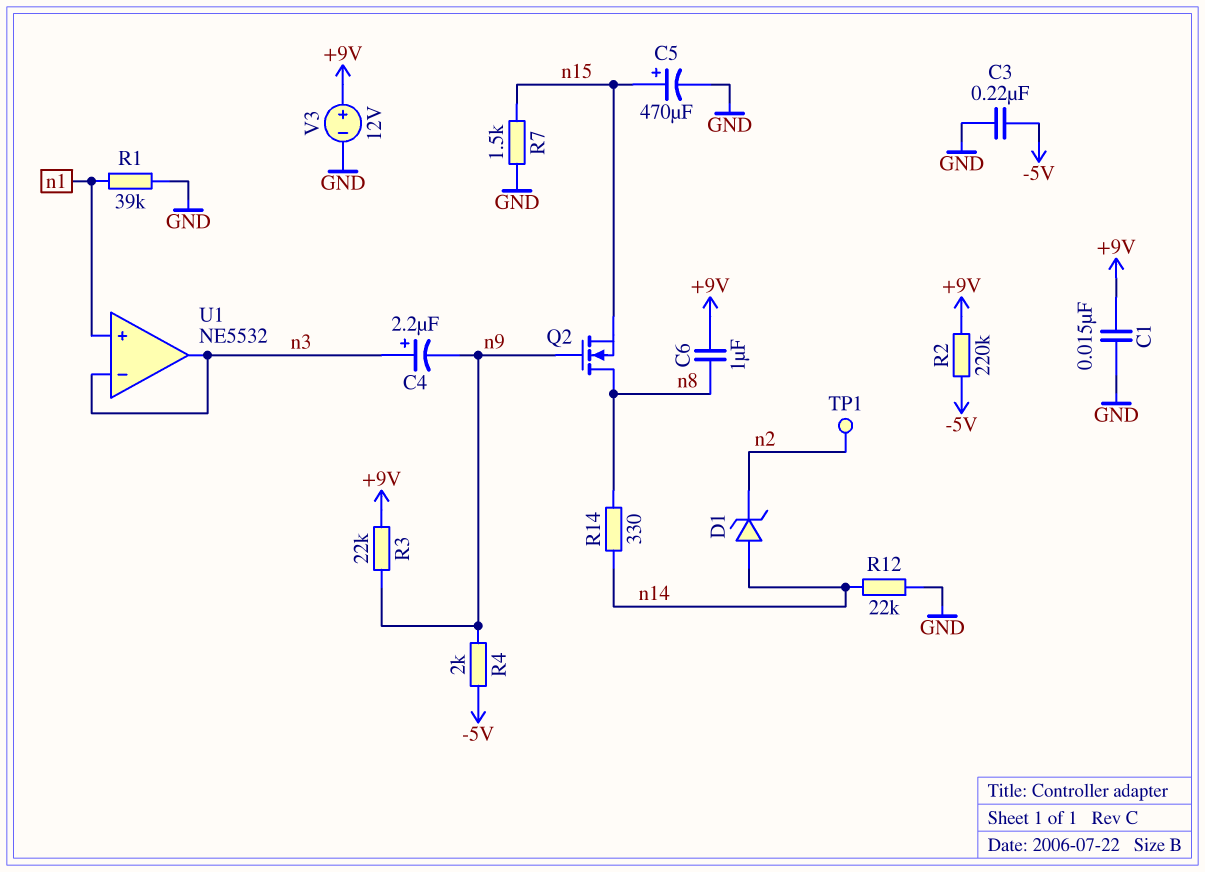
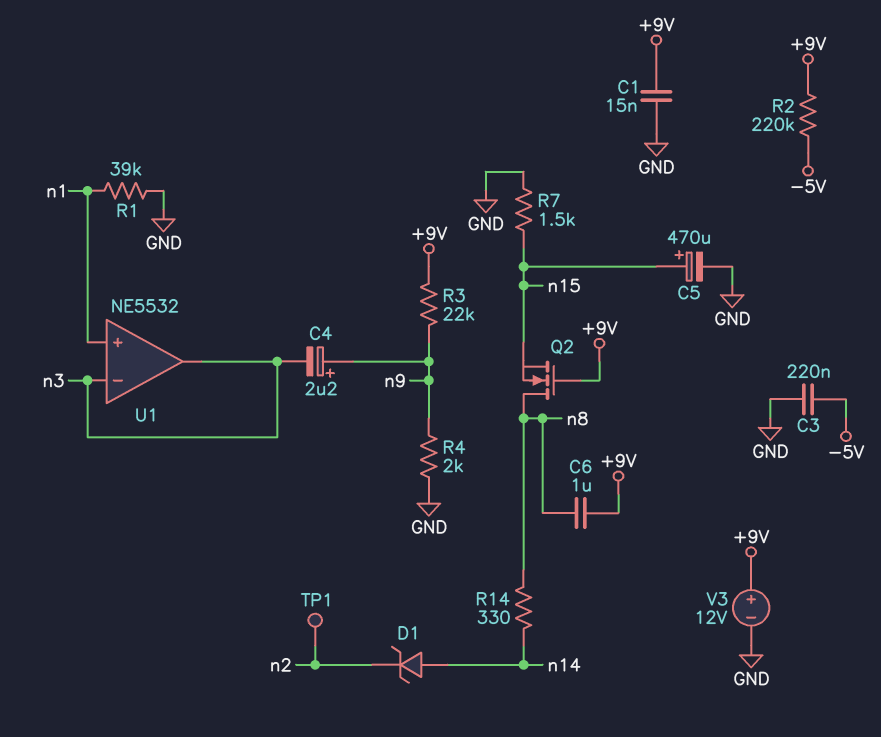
C4: 2.2uF (plus n3, minus n9) -> 2.2uF (plus n9, minus n3)
Q2: NMOS (G n9, D n8, S n15) -> NMOS (G +9V, D n8, S n15)
R4: 2k (-5V, n9) -> 2k (GND, n9)
R12: 22k (GND, n14) -> none

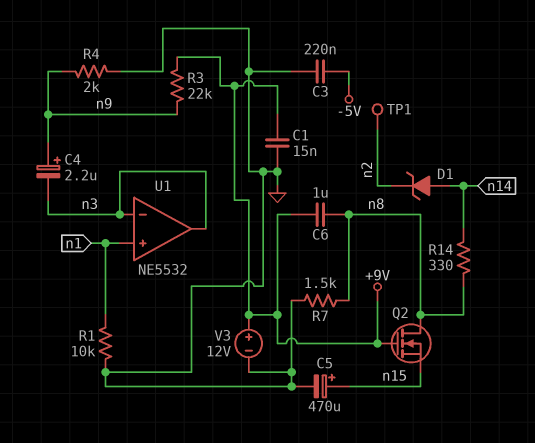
R1: 39k (GND, n1) -> 10k (GND, n1)
R2: 220k (+9V, -5V) -> none
R7: 1.5k (GND, n15) -> 1.5k (GND, n8)

